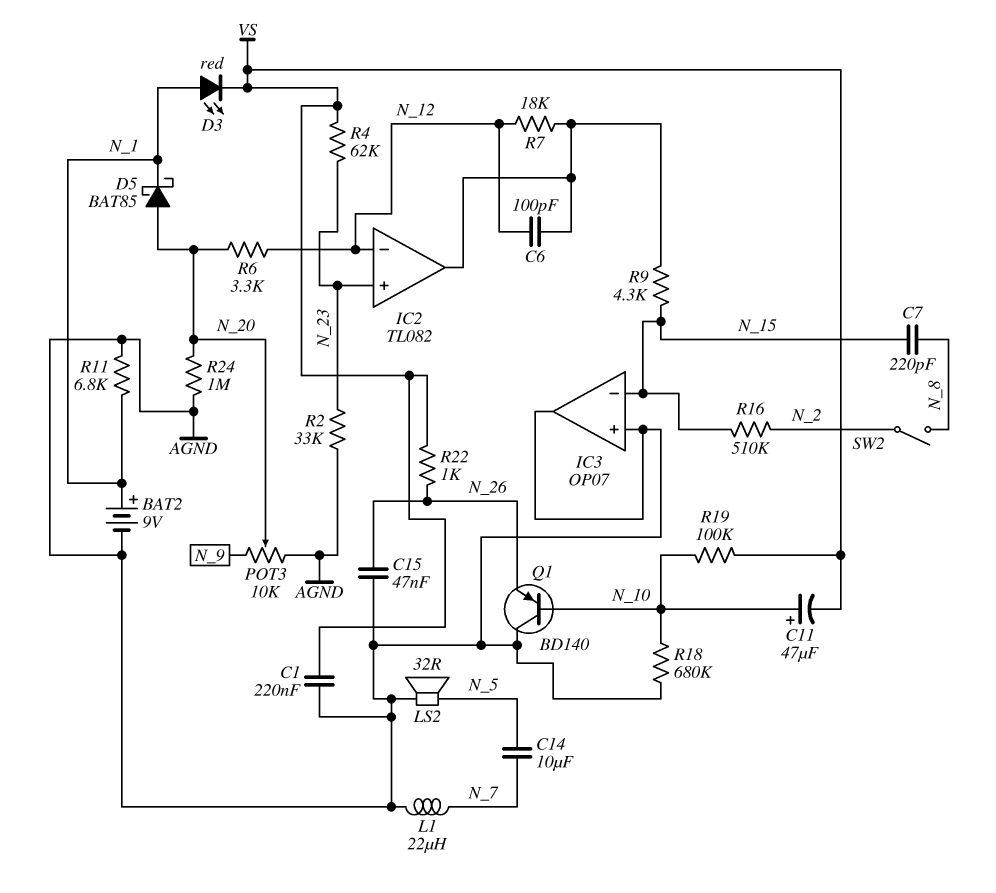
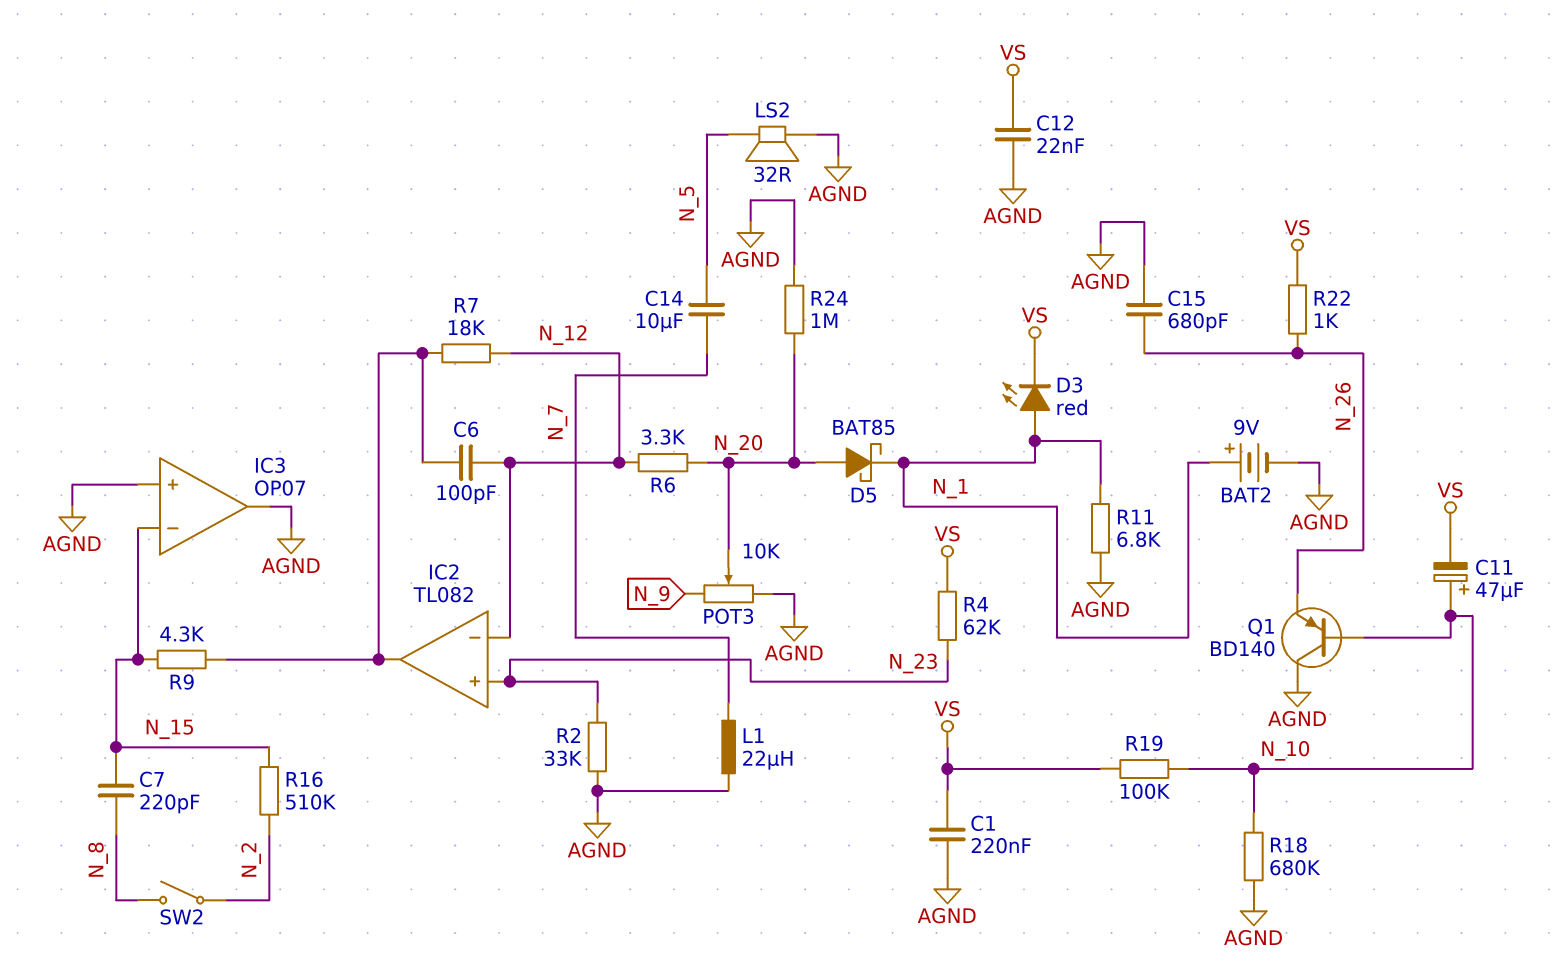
C12: none -> 22nF (AGND, VS)
C15: 47nF (AGND, N_26) -> 680pF (AGND, N_26)

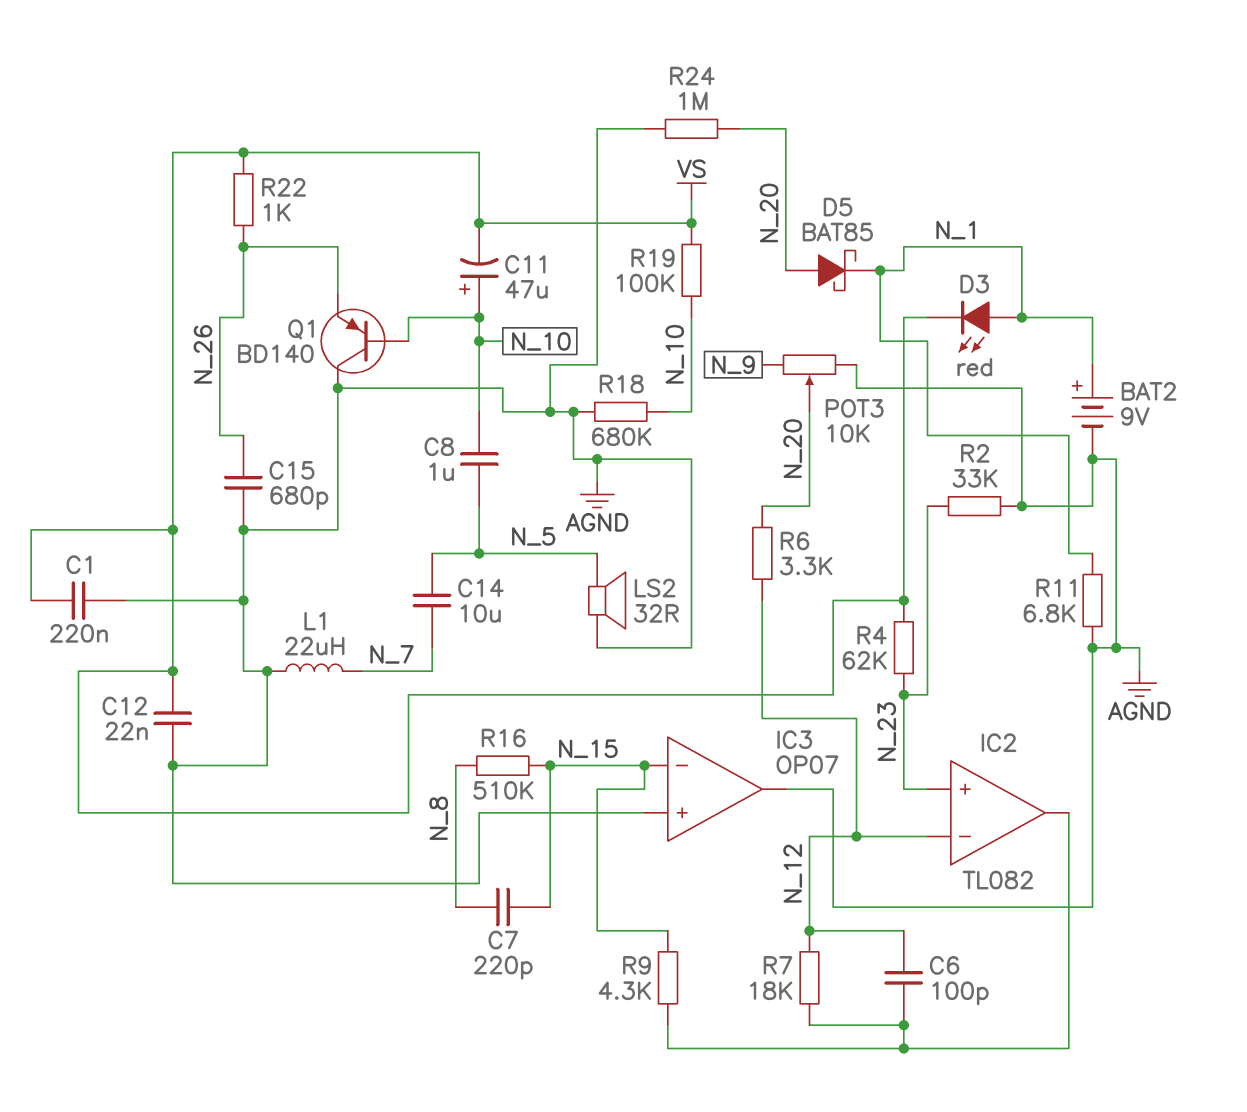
C8: none -> 1uF (N_5, N_10)
R16: 510k (N_2, N_15) -> 510k (N_8, N_15)
SW2: switch (N_2, N_8) -> none

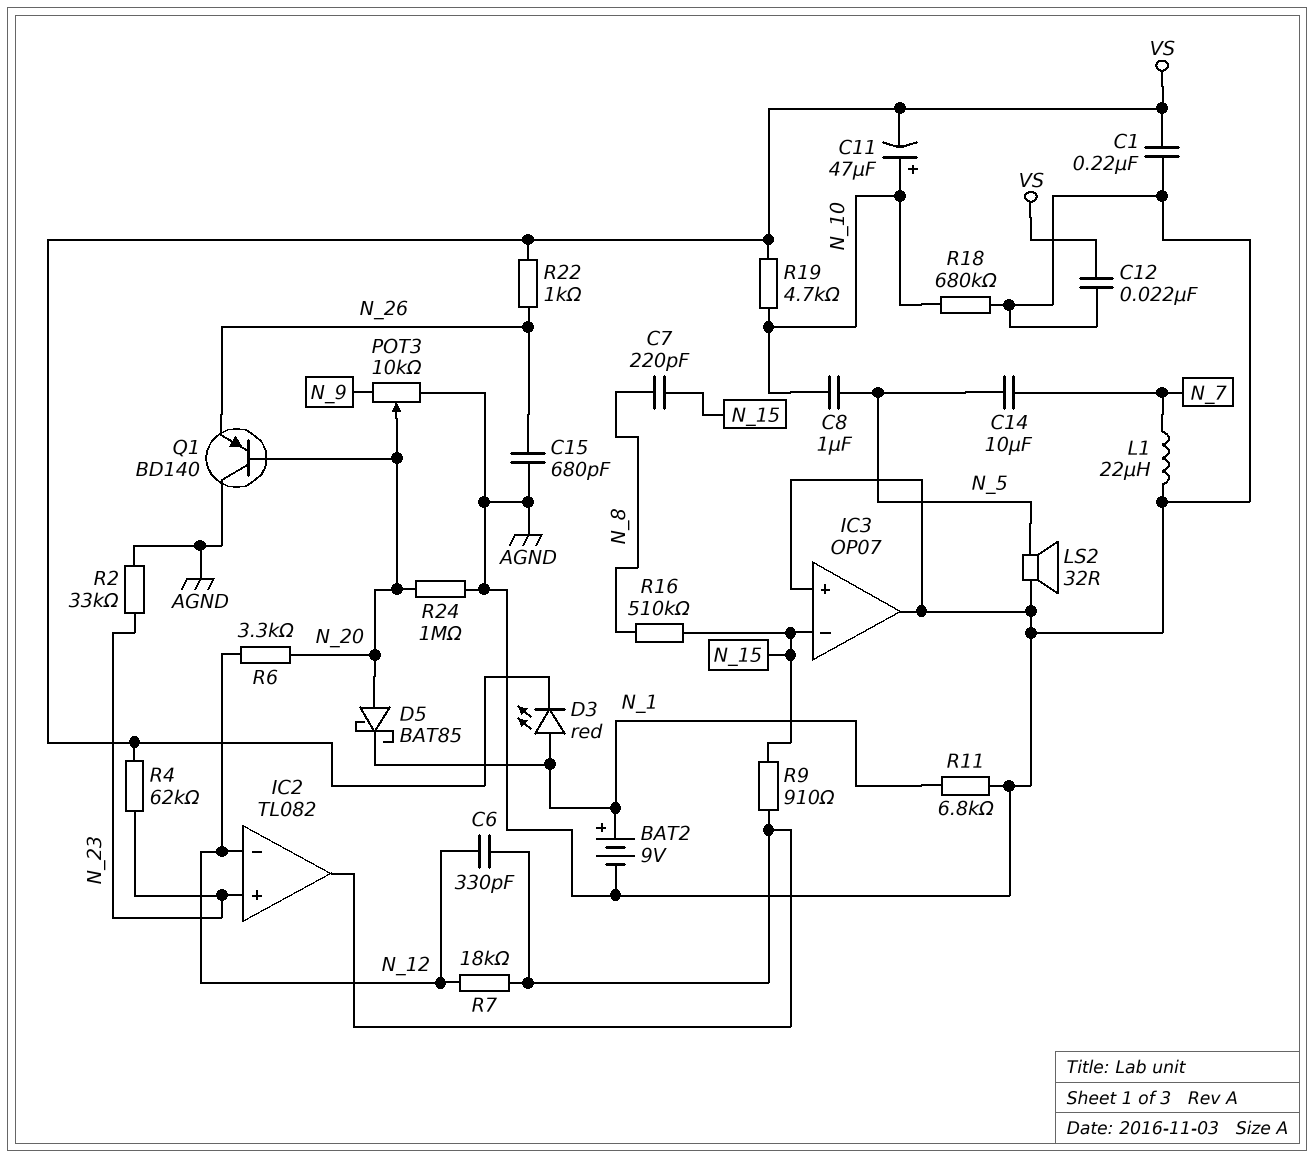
C6: 100pF (IC2/out, N_12) -> 330pF (IC2/out, N_12)
Q1: PNP BD140 (B N_10, C AGND, E N_26) -> PNP BD140 (B N_20, C AGND, E N_26)
R9: 4.3k (IC2/out, N_15) -> 910 (IC2/out, N_15)
R19: 100k (N_10, VS) -> 4.7k (N_10, VS)

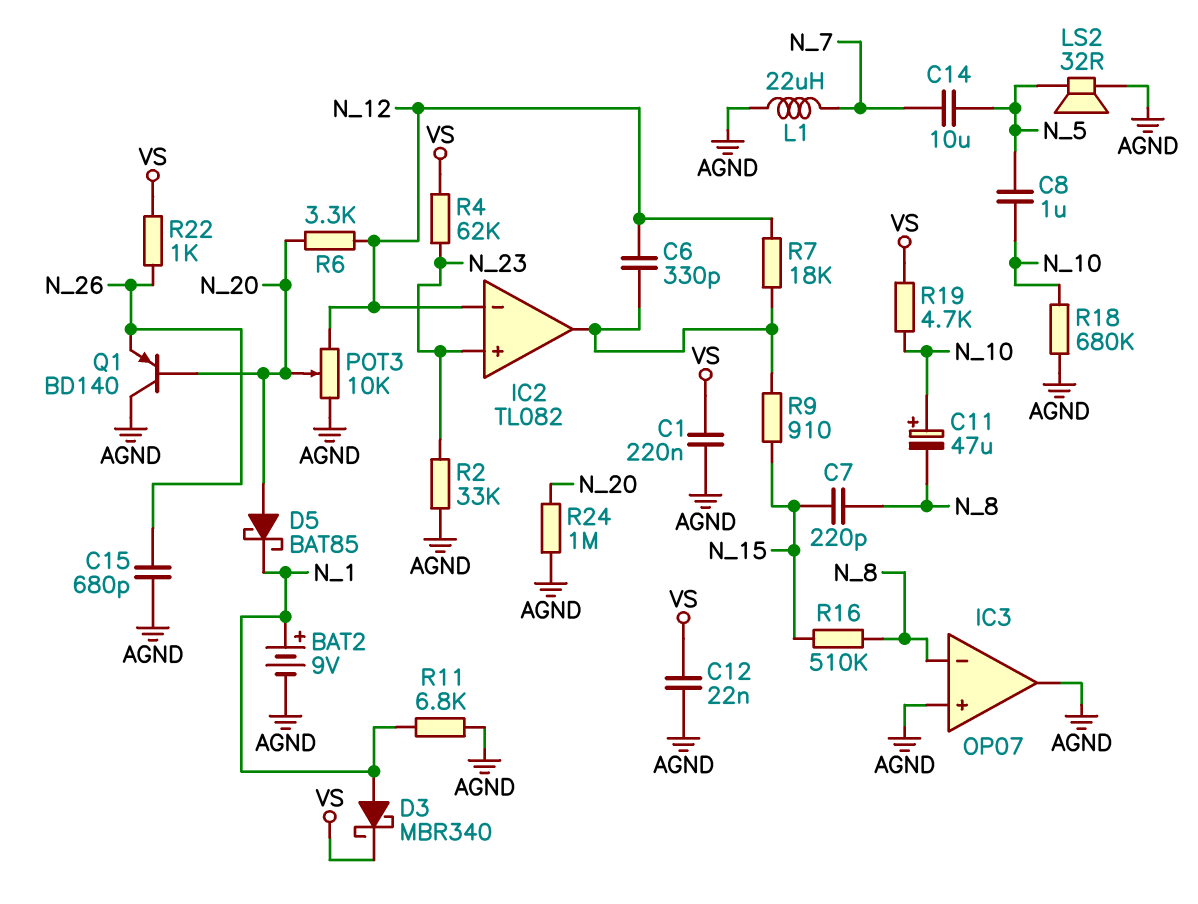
C11: 47uF (plus N_10, minus VS) -> 47uF (plus N_10, minus N_8)
D3: LED red (A N_1, K VS) -> schottky MBR340 (A N_1, K VS)
IC3 pin in-: N_15 -> N_8
POT3: 10k (AGND, N_9, wiper N_20) -> 10k (AGND, N_12, wiper N_20)

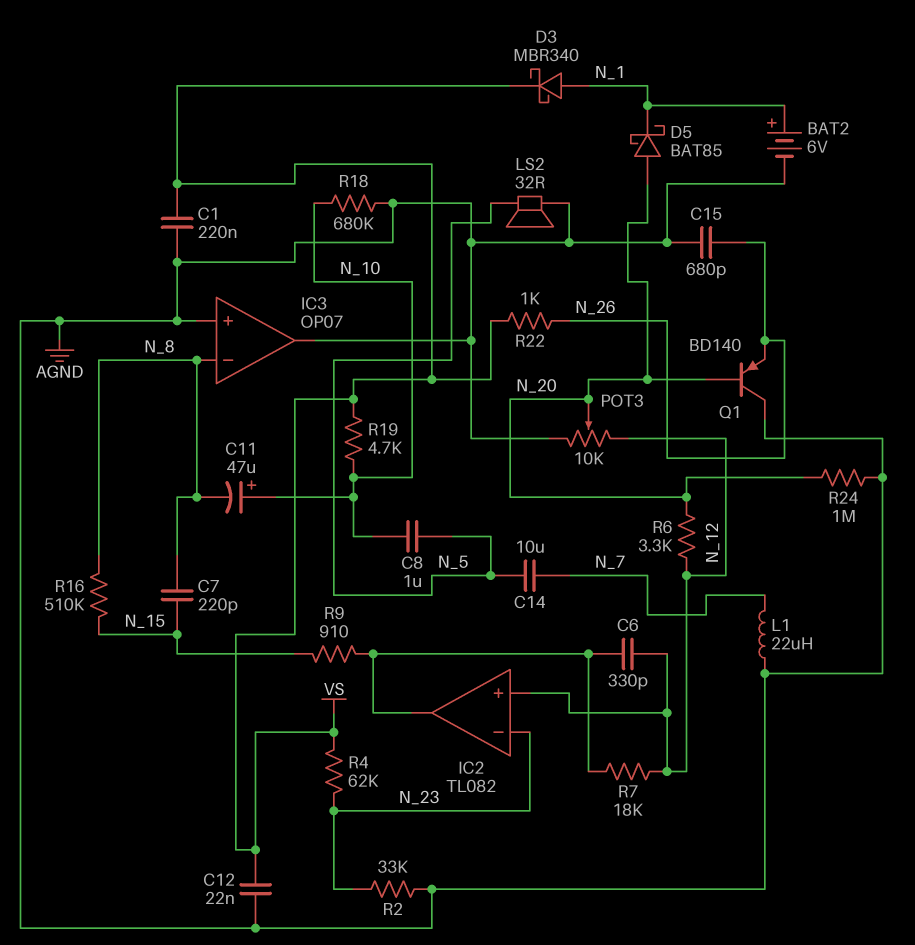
BAT2: 9V (plus N_1, minus AGND) -> 6V (plus N_1, minus AGND)
IC2 pin in+: N_23 -> N_12
IC2 pin in-: N_12 -> N_23
R11: 6.8k (AGND, N_1) -> none

